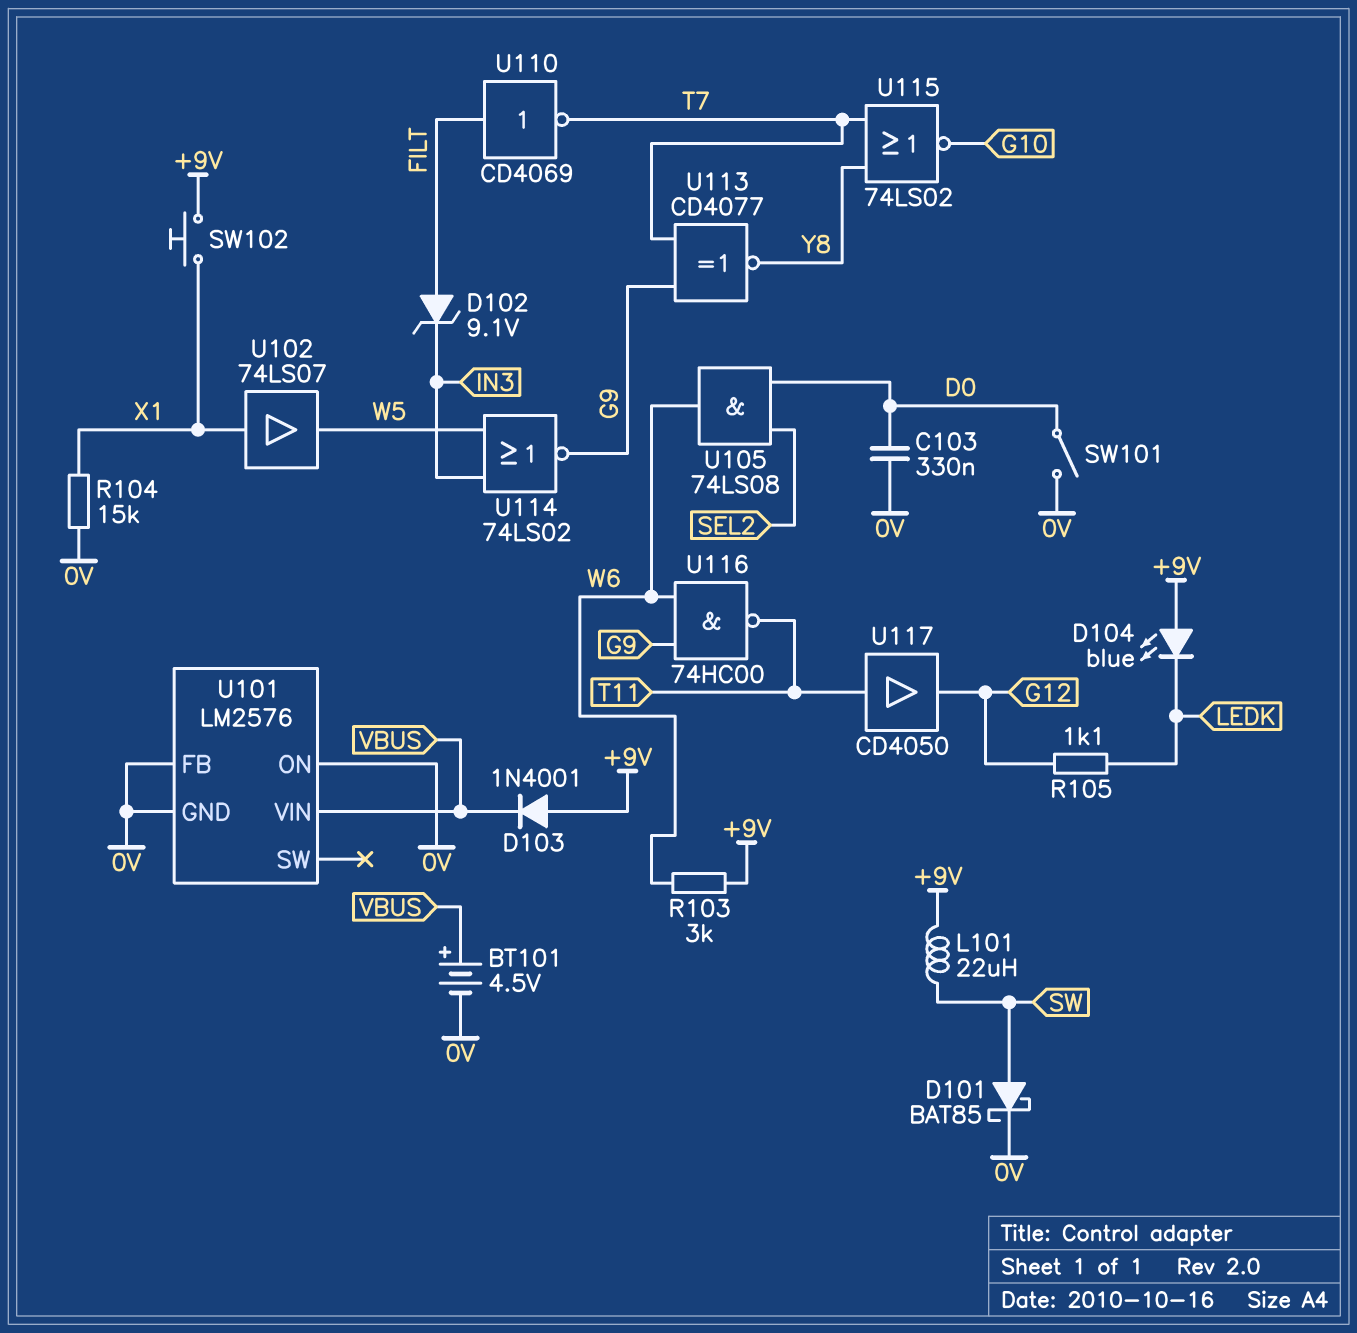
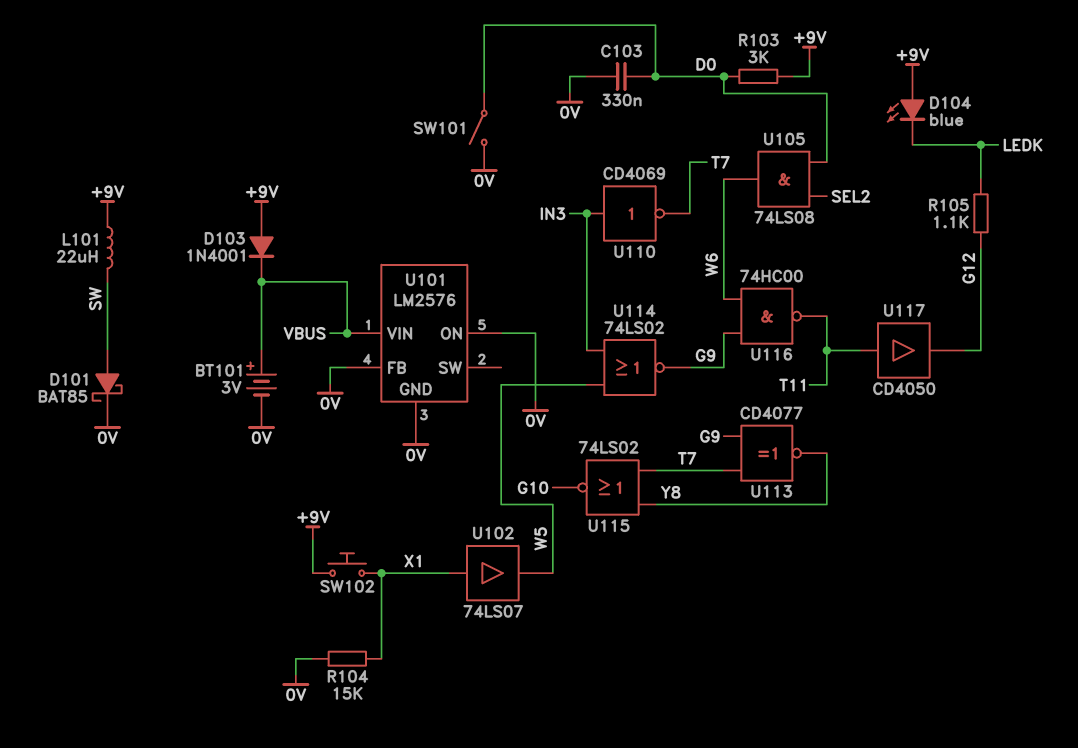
BT101: 4.5V (plus VBUS, minus 0V) -> 3V (plus VBUS, minus 0V)
D102: zener 9.1V (A FILT, K IN3) -> none
R103: 3k (+9V, W6) -> 3k (+9V, D0)
U110: NOT CD4069 (in FILT, out T7) -> NOT CD4069 (in IN3, out T7)

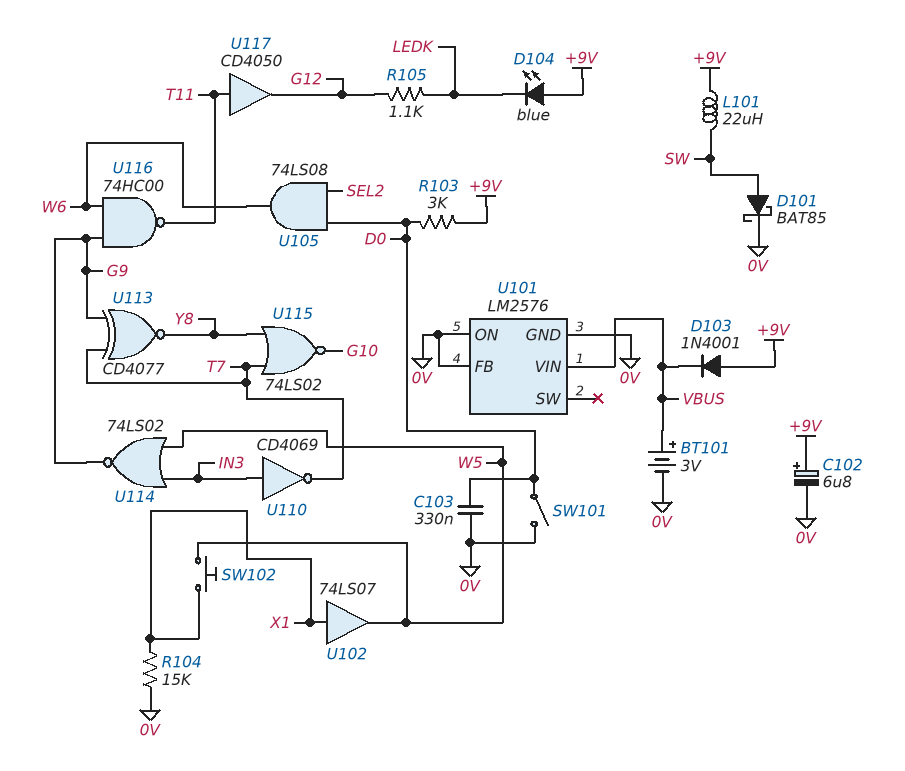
C102: none -> 6.8uF (plus +9V, minus 0V)
SW102: button (+9V, X1) -> button (W5, X1)

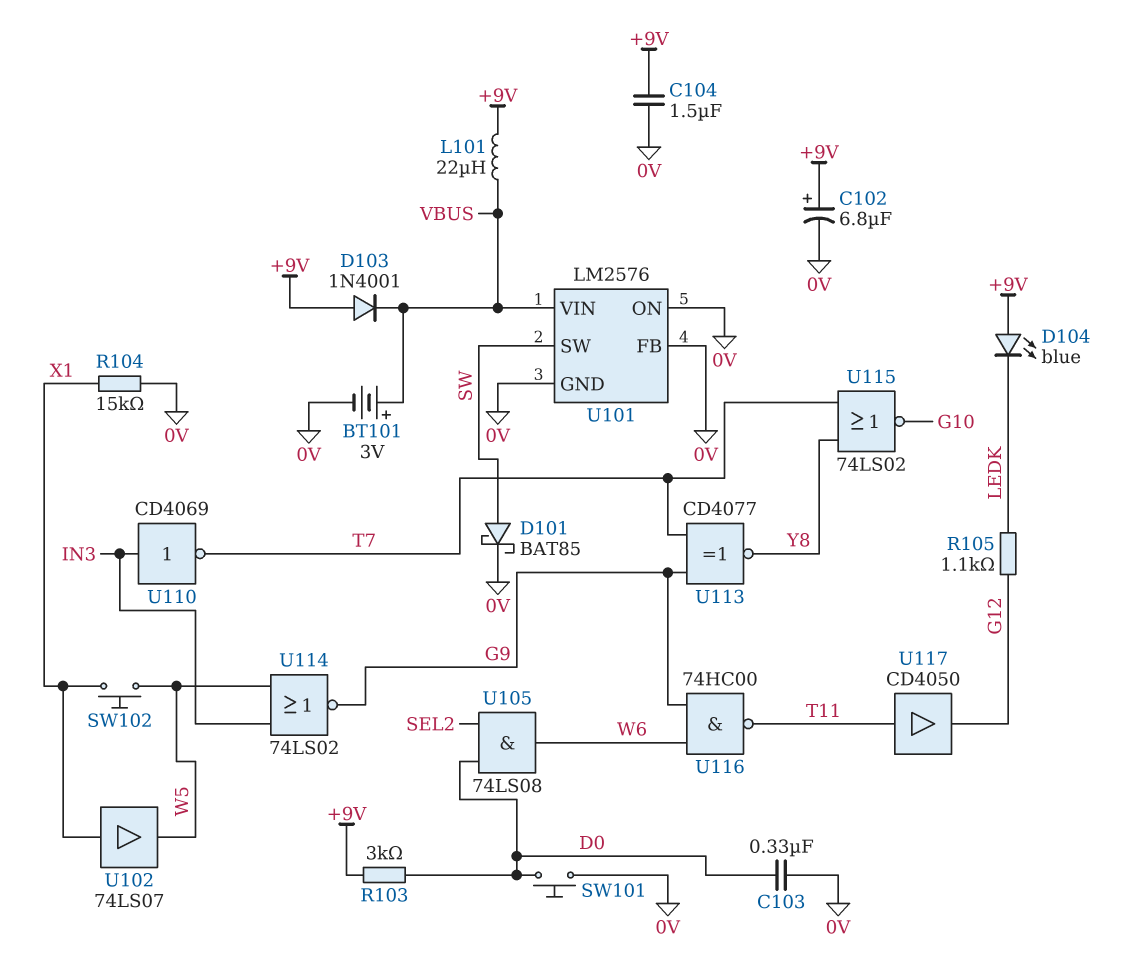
C104: none -> 1.5uF (+9V, 0V)
L101: 22uH (+9V, SW) -> 22uH (+9V, VBUS)
SW101: switch (0V, D0) -> button (0V, D0)
U101 pin SW: none -> SW

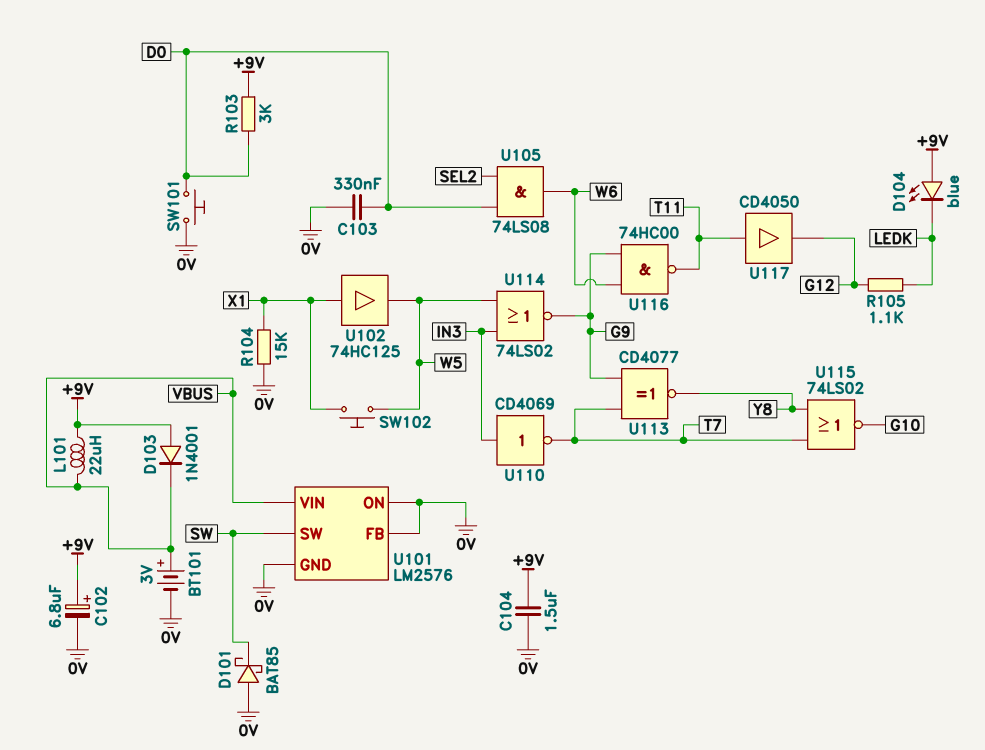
D101: schottky BAT85 (A SW, K 0V) -> schottky BAT85 (A 0V, K SW)
U102: buffer 74LS07 (in X1, out W5) -> buffer 74HC125 (in X1, out W5)

